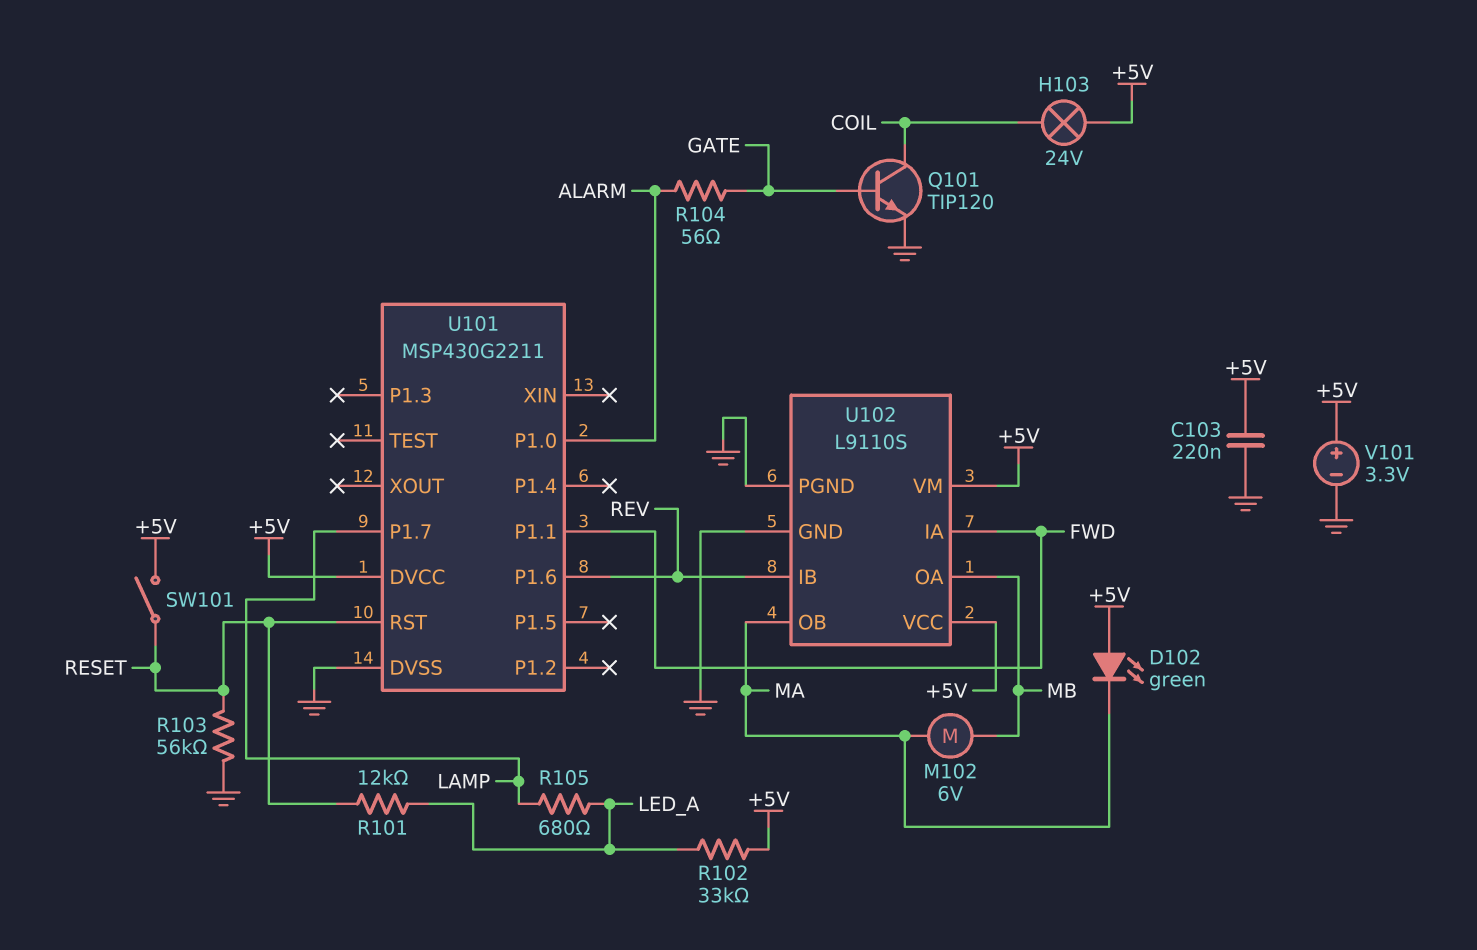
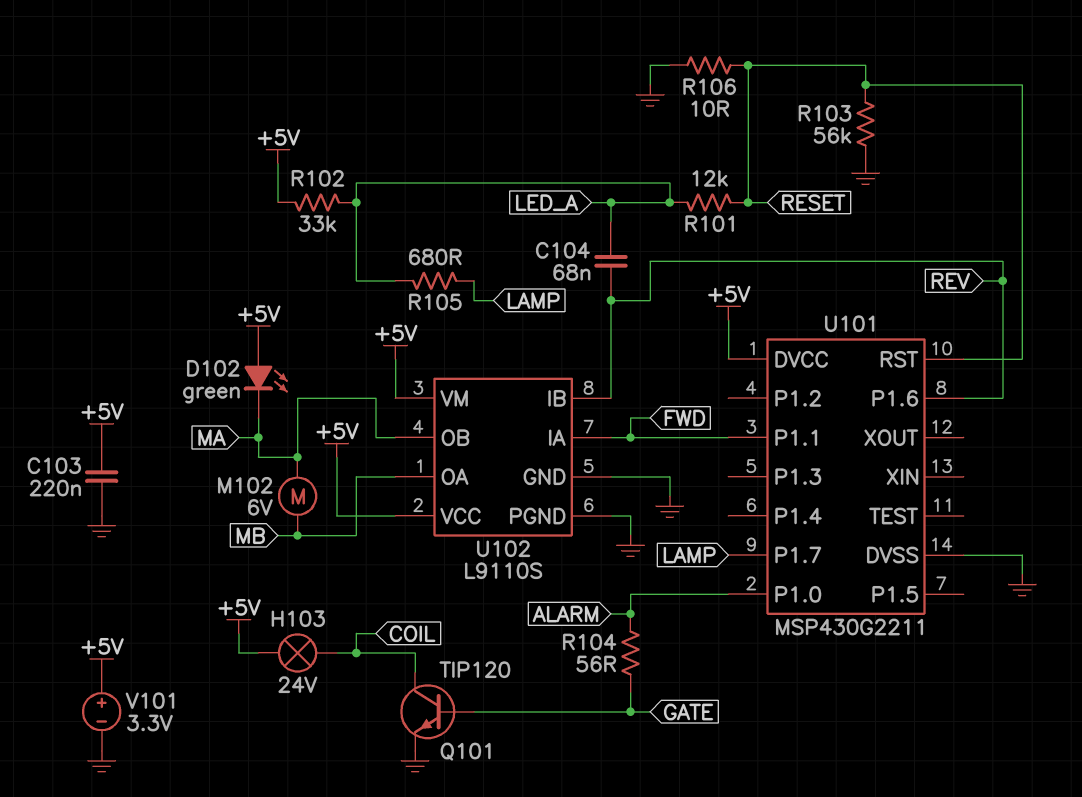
C104: none -> 68nF (LED_A, REV)
R106: none -> 10 (GND, RESET)
SW101: switch (+5V, RESET) -> none

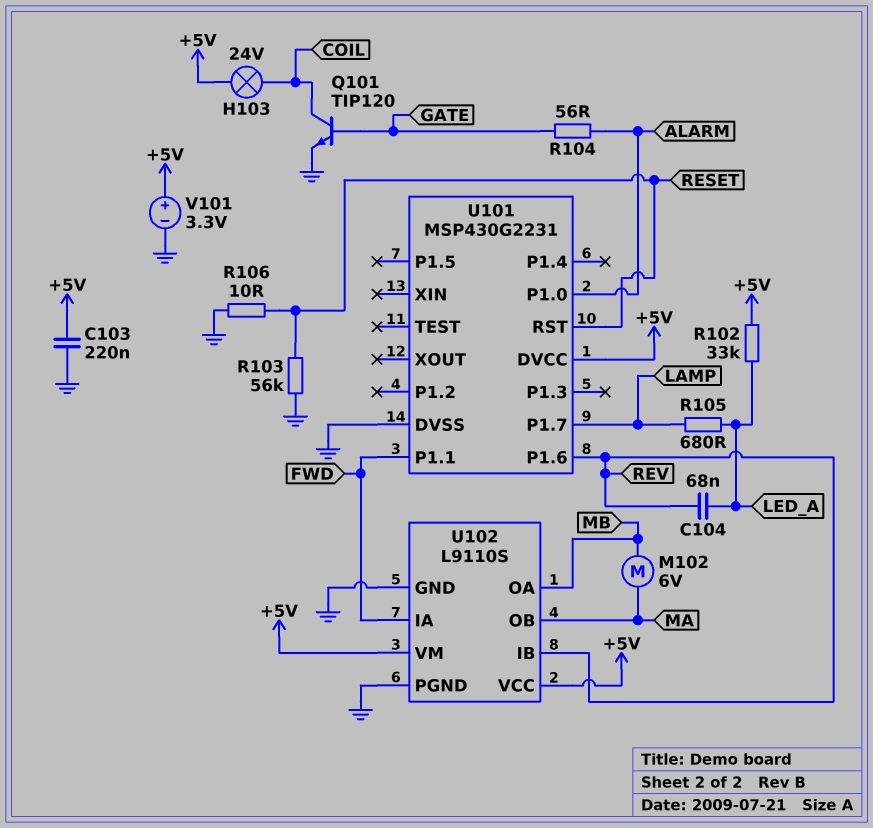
D102: LED green (A +5V, K MA) -> none
R101: 12k (LED_A, RESET) -> none
U101: MSP430G2211 -> MSP430G2231

